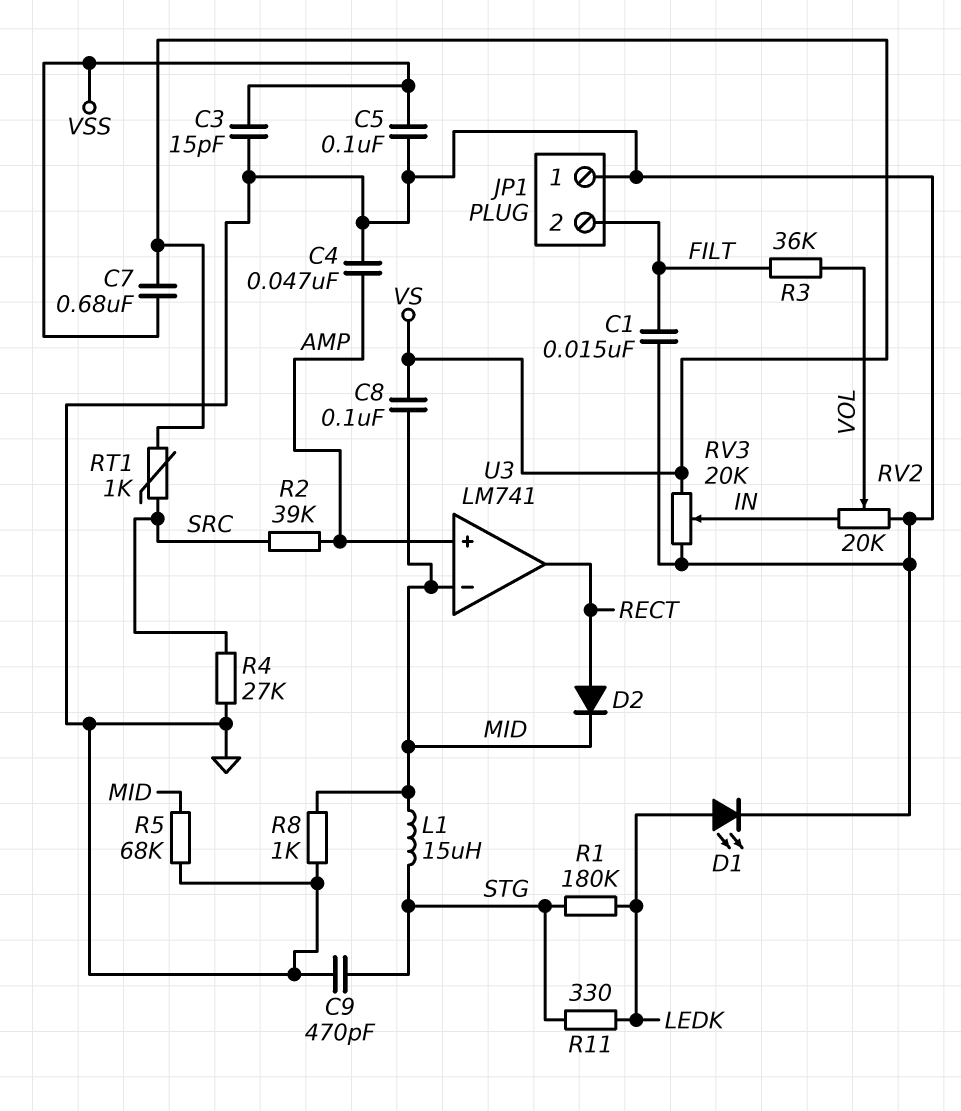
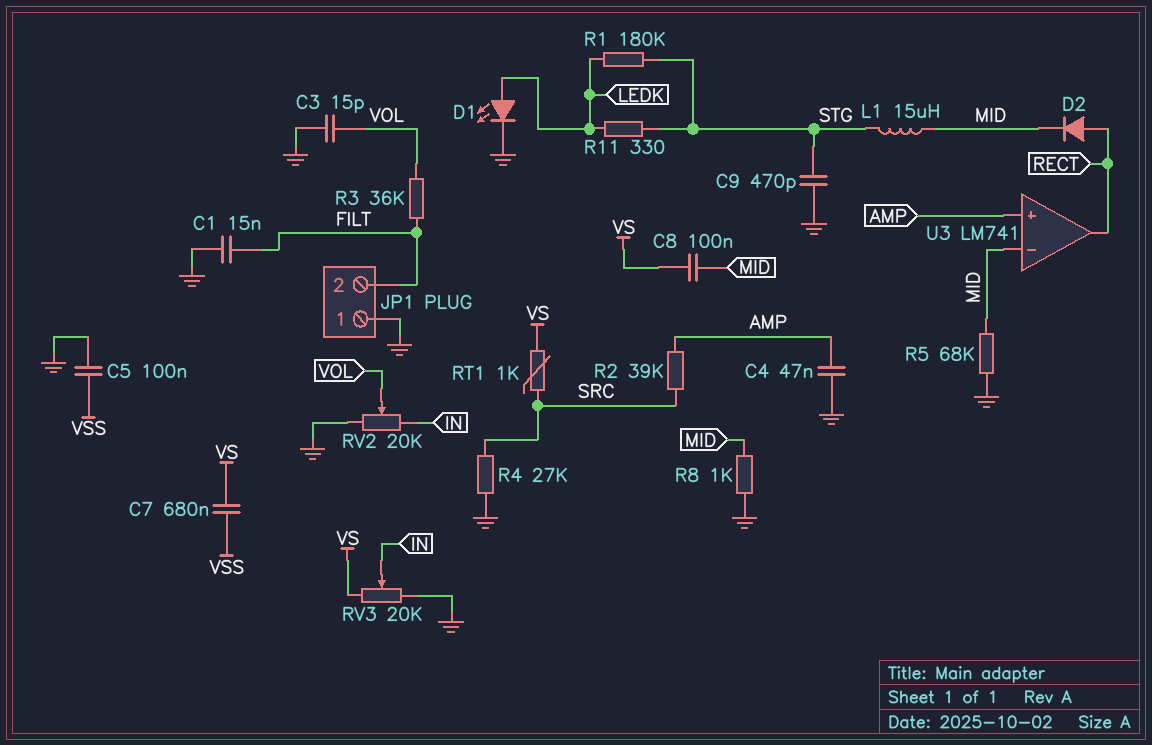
C3: 15pF (GND, VSS) -> 15pF (GND, VOL)

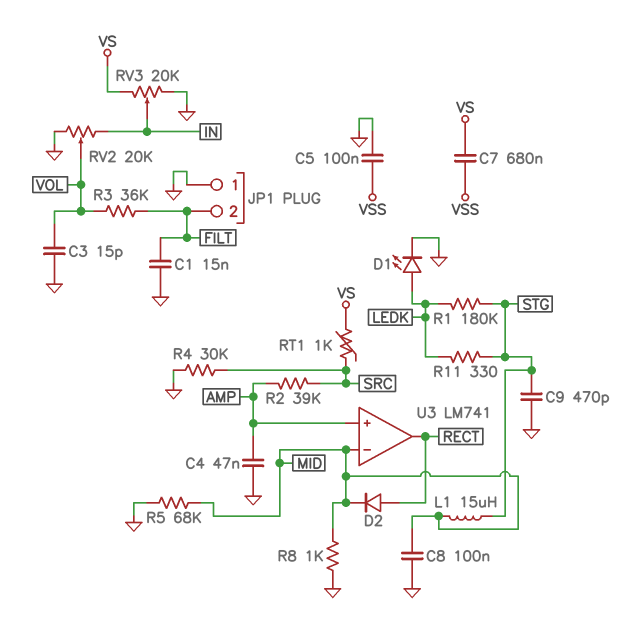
C8: 100nF (MID, VS) -> 100nF (GND, MID)
R4: 27k (GND, SRC) -> 30k (GND, SRC)

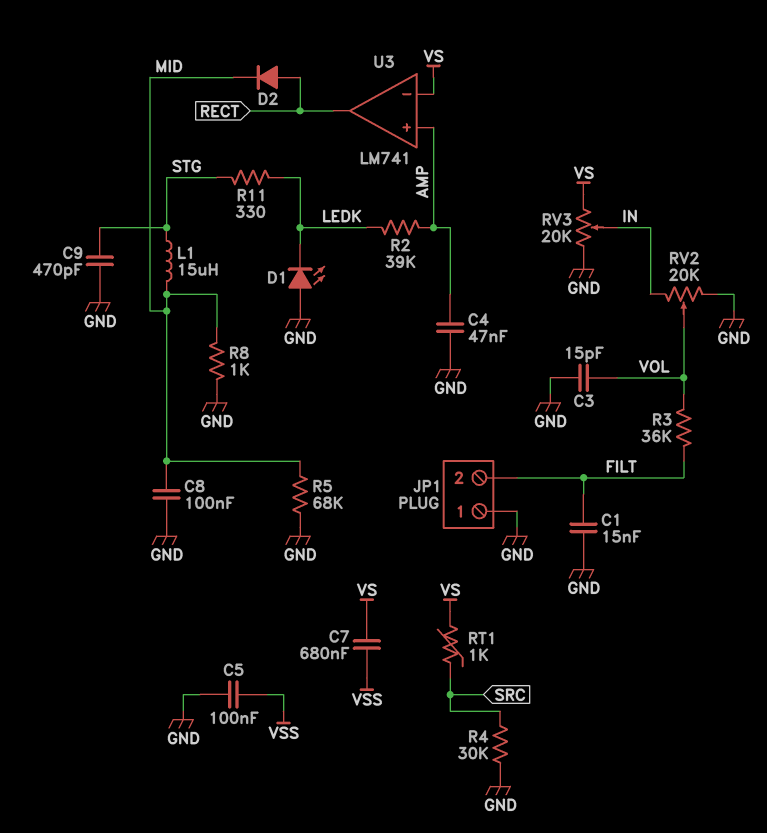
D1: LED (A LEDK, K GND) -> LED (A GND, K LEDK)
R1: 180k (LEDK, STG) -> none
R2: 39k (AMP, SRC) -> 39k (AMP, LEDK)
U3 pin in-: MID -> VS

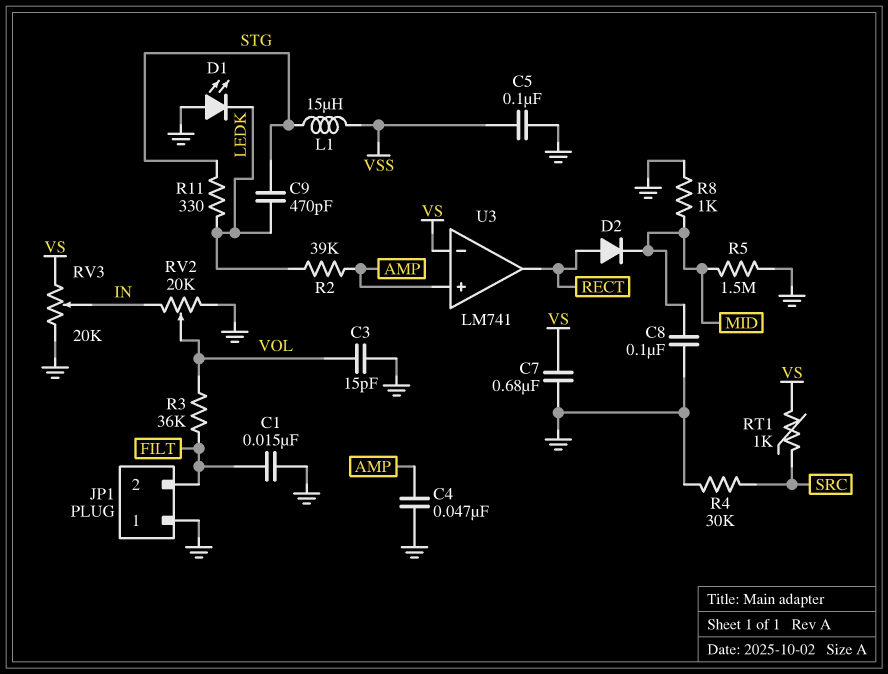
C7: 680nF (VS, VSS) -> 680nF (GND, VS)
C9: 470pF (GND, STG) -> 470pF (LEDK, STG)
L1: 15uH (MID, STG) -> 15uH (STG, VSS)
R5: 68k (GND, MID) -> 1.5M (GND, MID)

